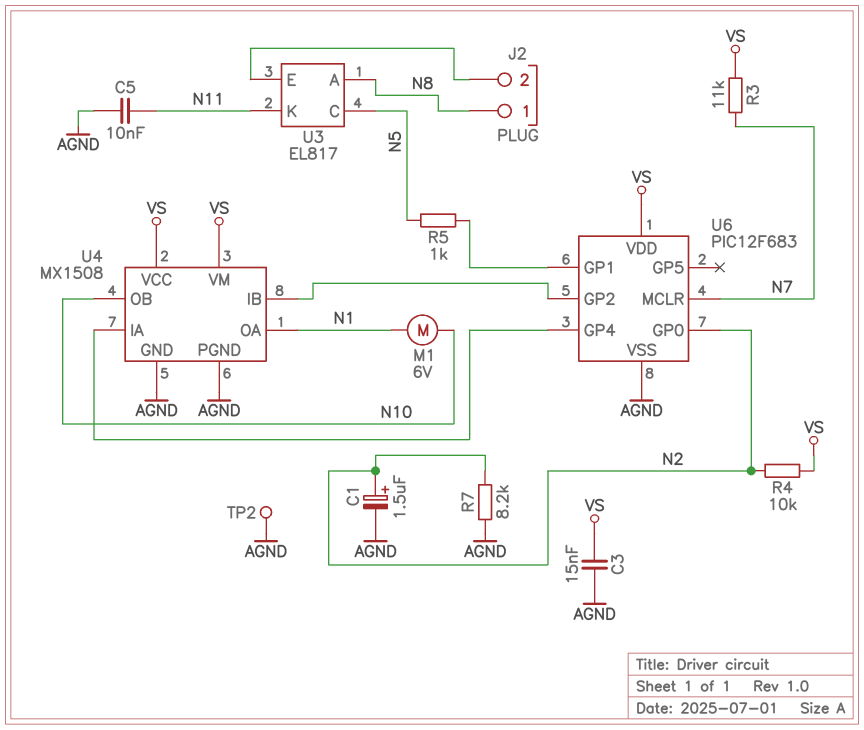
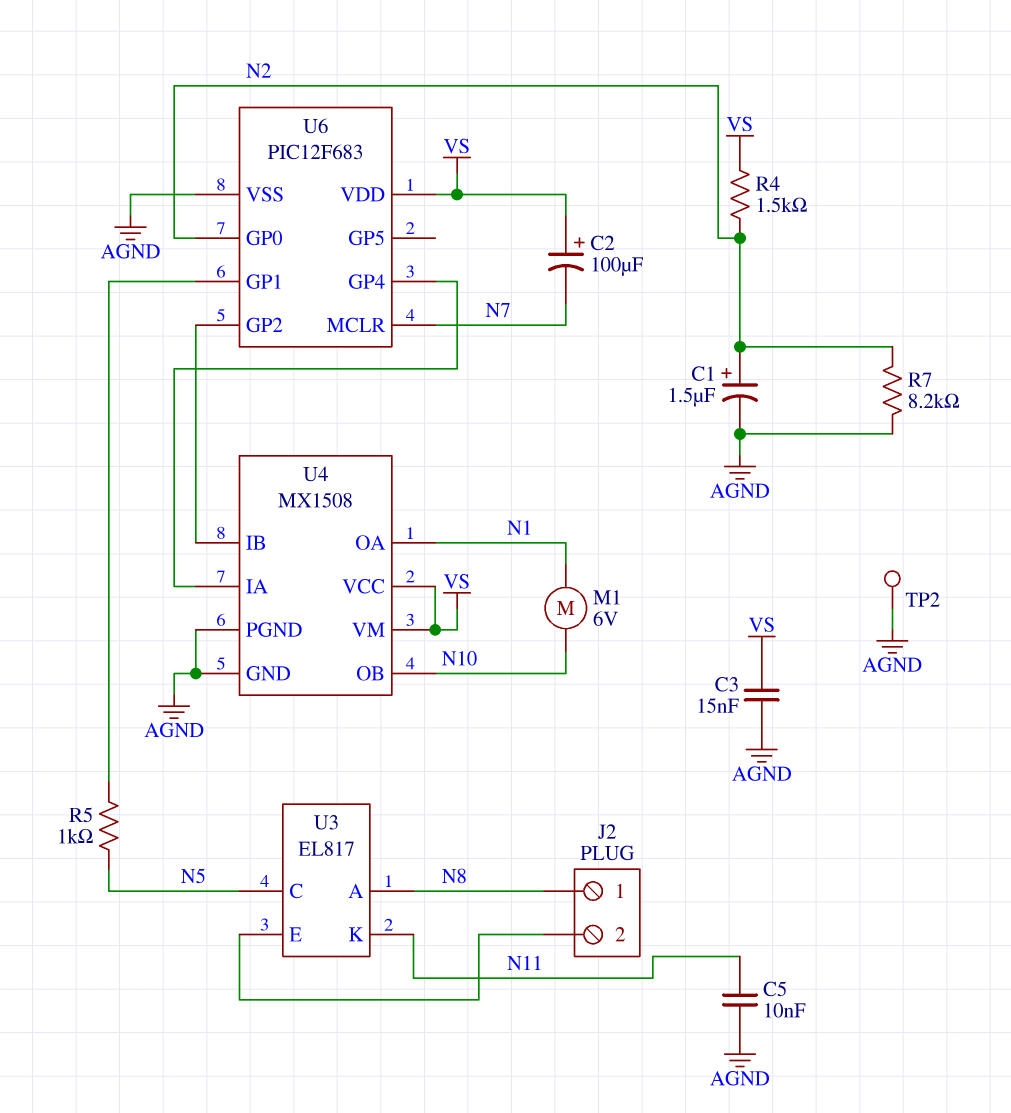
C2: none -> 100uF (plus VS, minus N7)
R3: 11k (N7, VS) -> none
R4: 10k (N2, VS) -> 1.5k (N2, VS)

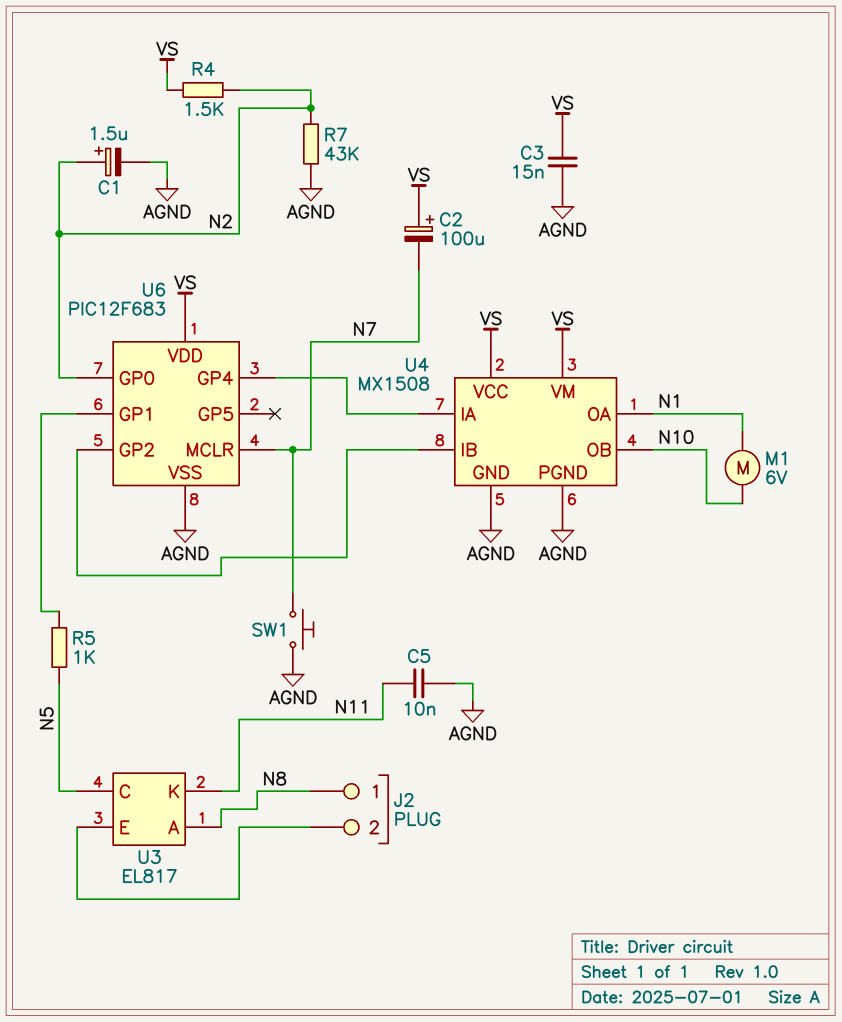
R7: 8.2k (AGND, N2) -> 43k (AGND, N2)
SW1: none -> button (AGND, N7)
TP2: test point (AGND) -> none

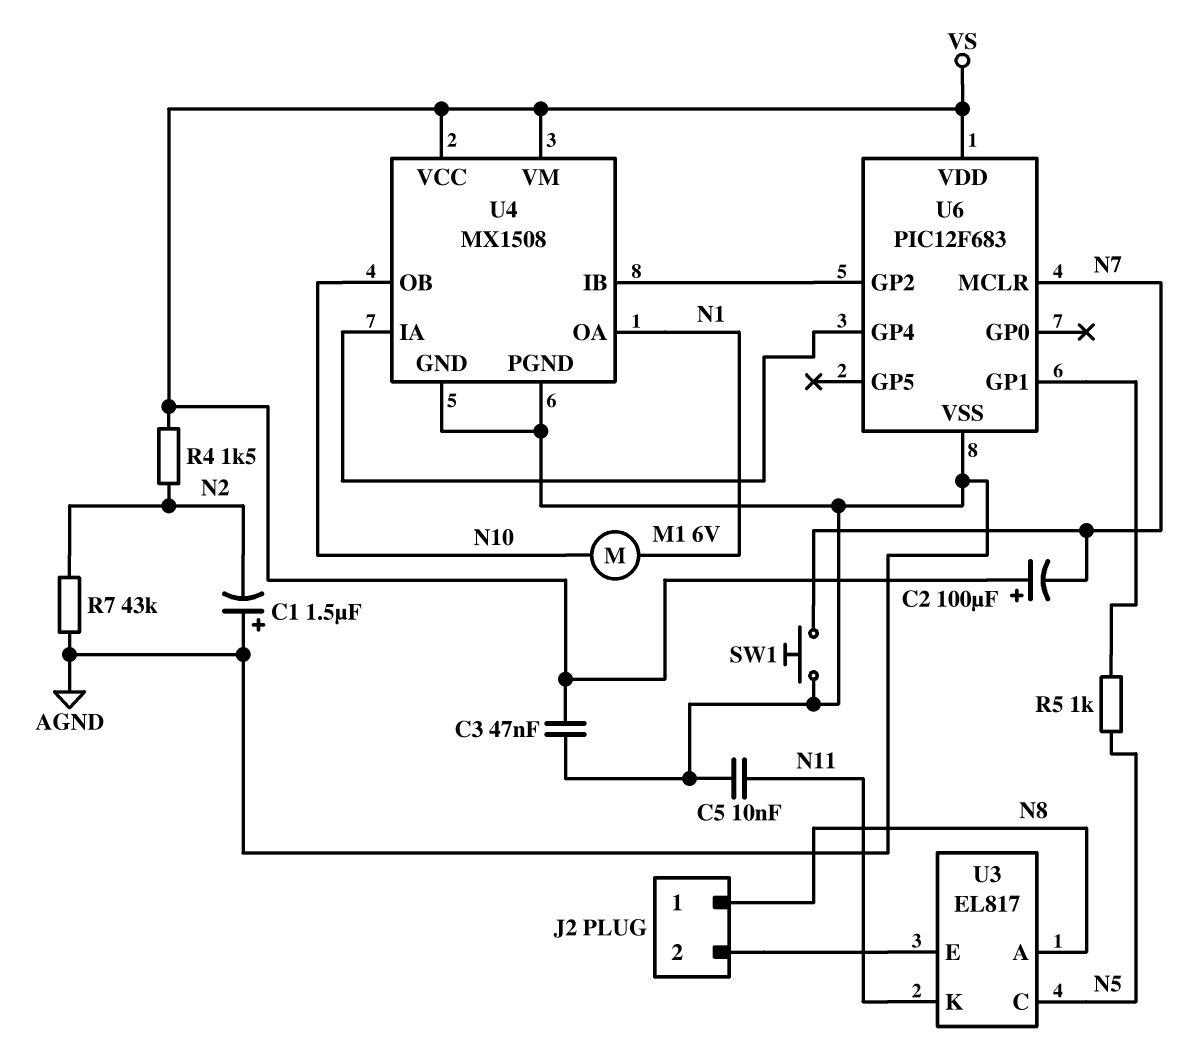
C1: 1.5uF (plus N2, minus AGND) -> 1.5uF (plus AGND, minus N2)
C3: 15nF (AGND, VS) -> 47nF (AGND, VS)
U6 pin GP0: N2 -> none

